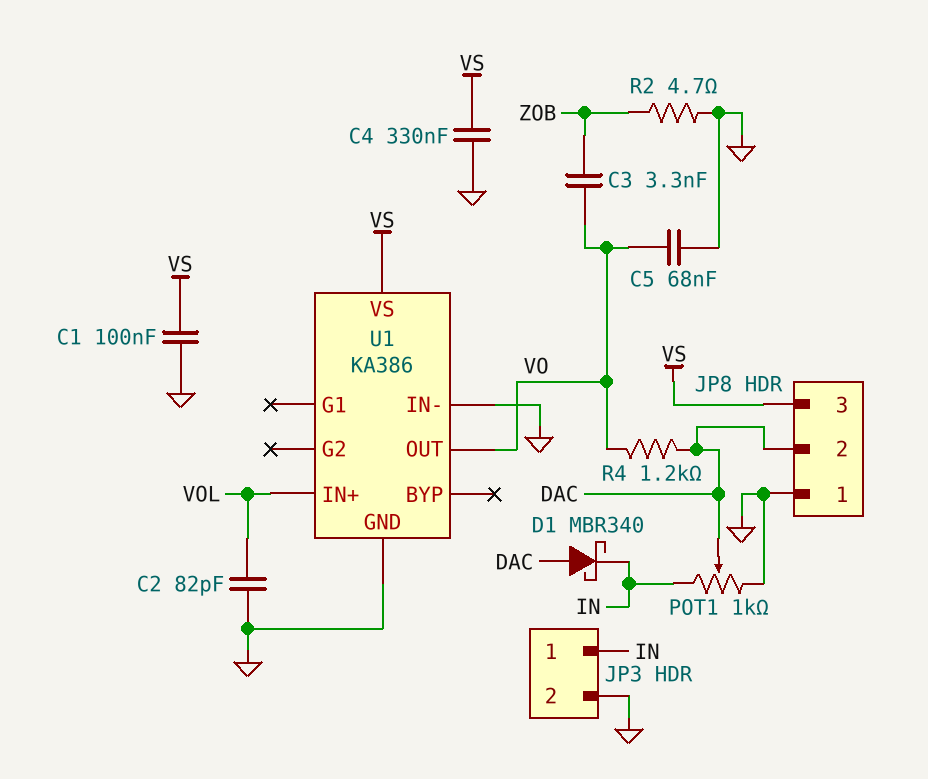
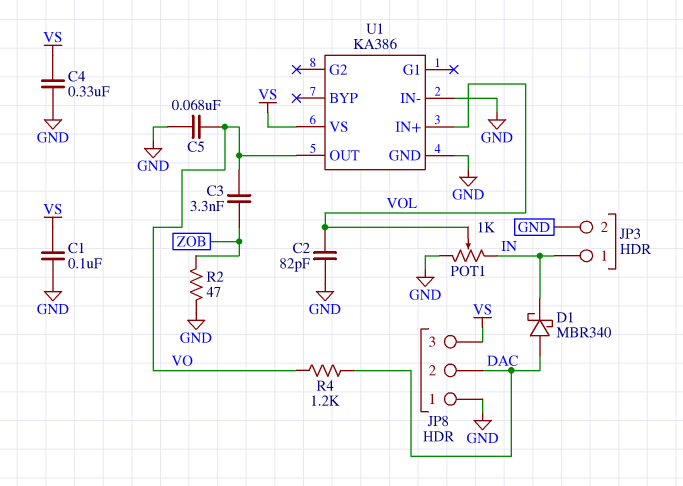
POT1: 1k (GND, IN, wiper DAC) -> 1k (GND, IN, wiper VOL)
R2: 4.7 (GND, ZOB) -> 47 (GND, ZOB)

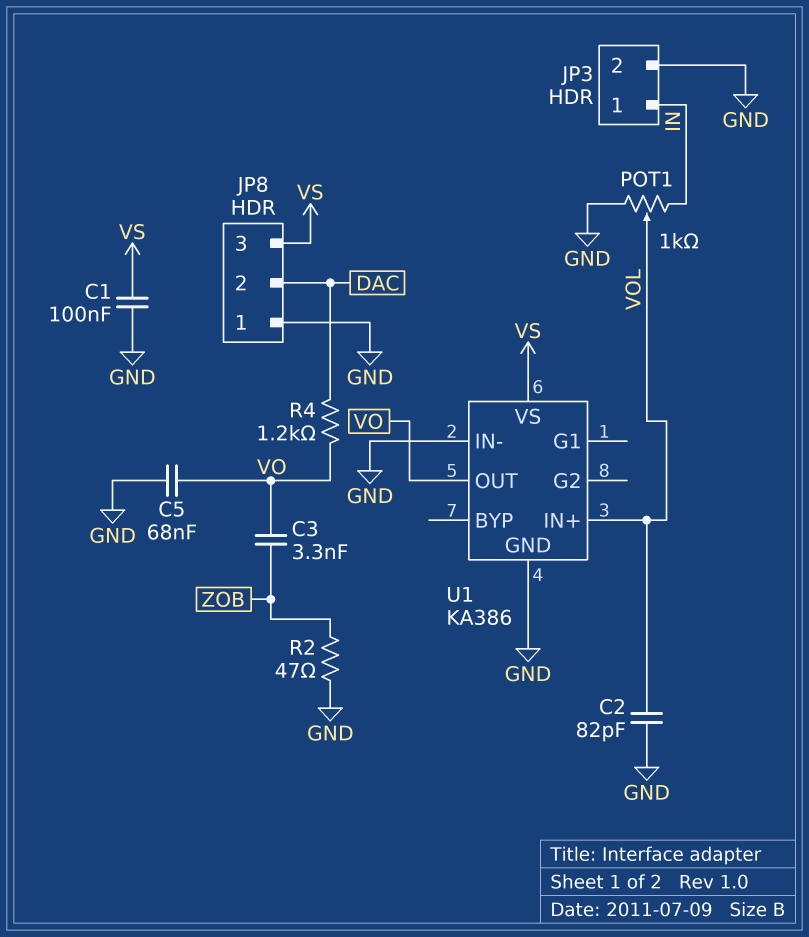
C4: 330nF (GND, VS) -> none
D1: schottky MBR340 (A DAC, K IN) -> none

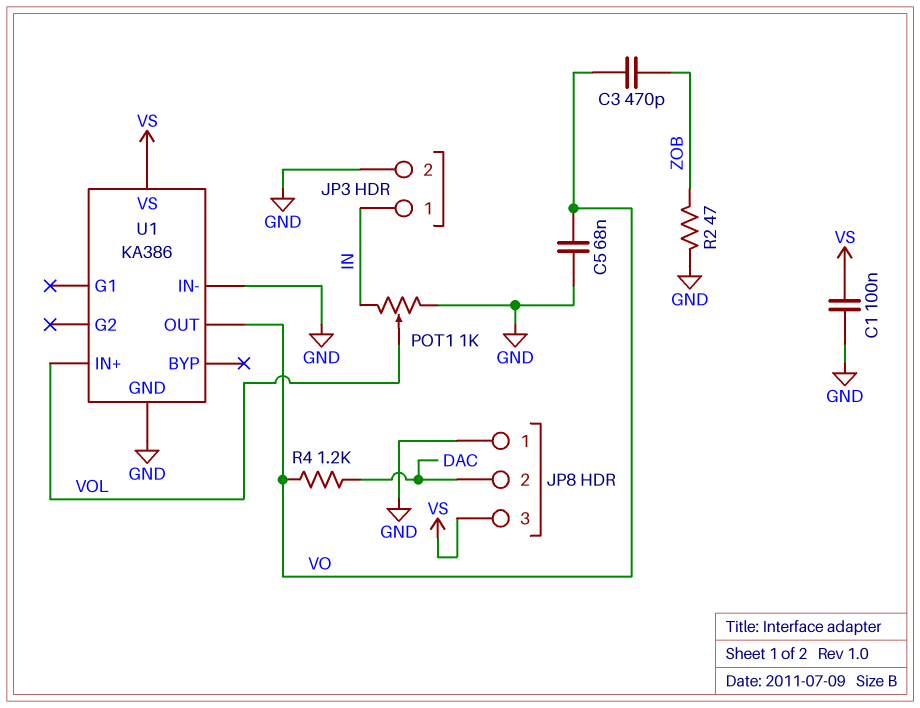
C2: 82pF (GND, VOL) -> none
C3: 3.3nF (VO, ZOB) -> 470pF (VO, ZOB)

